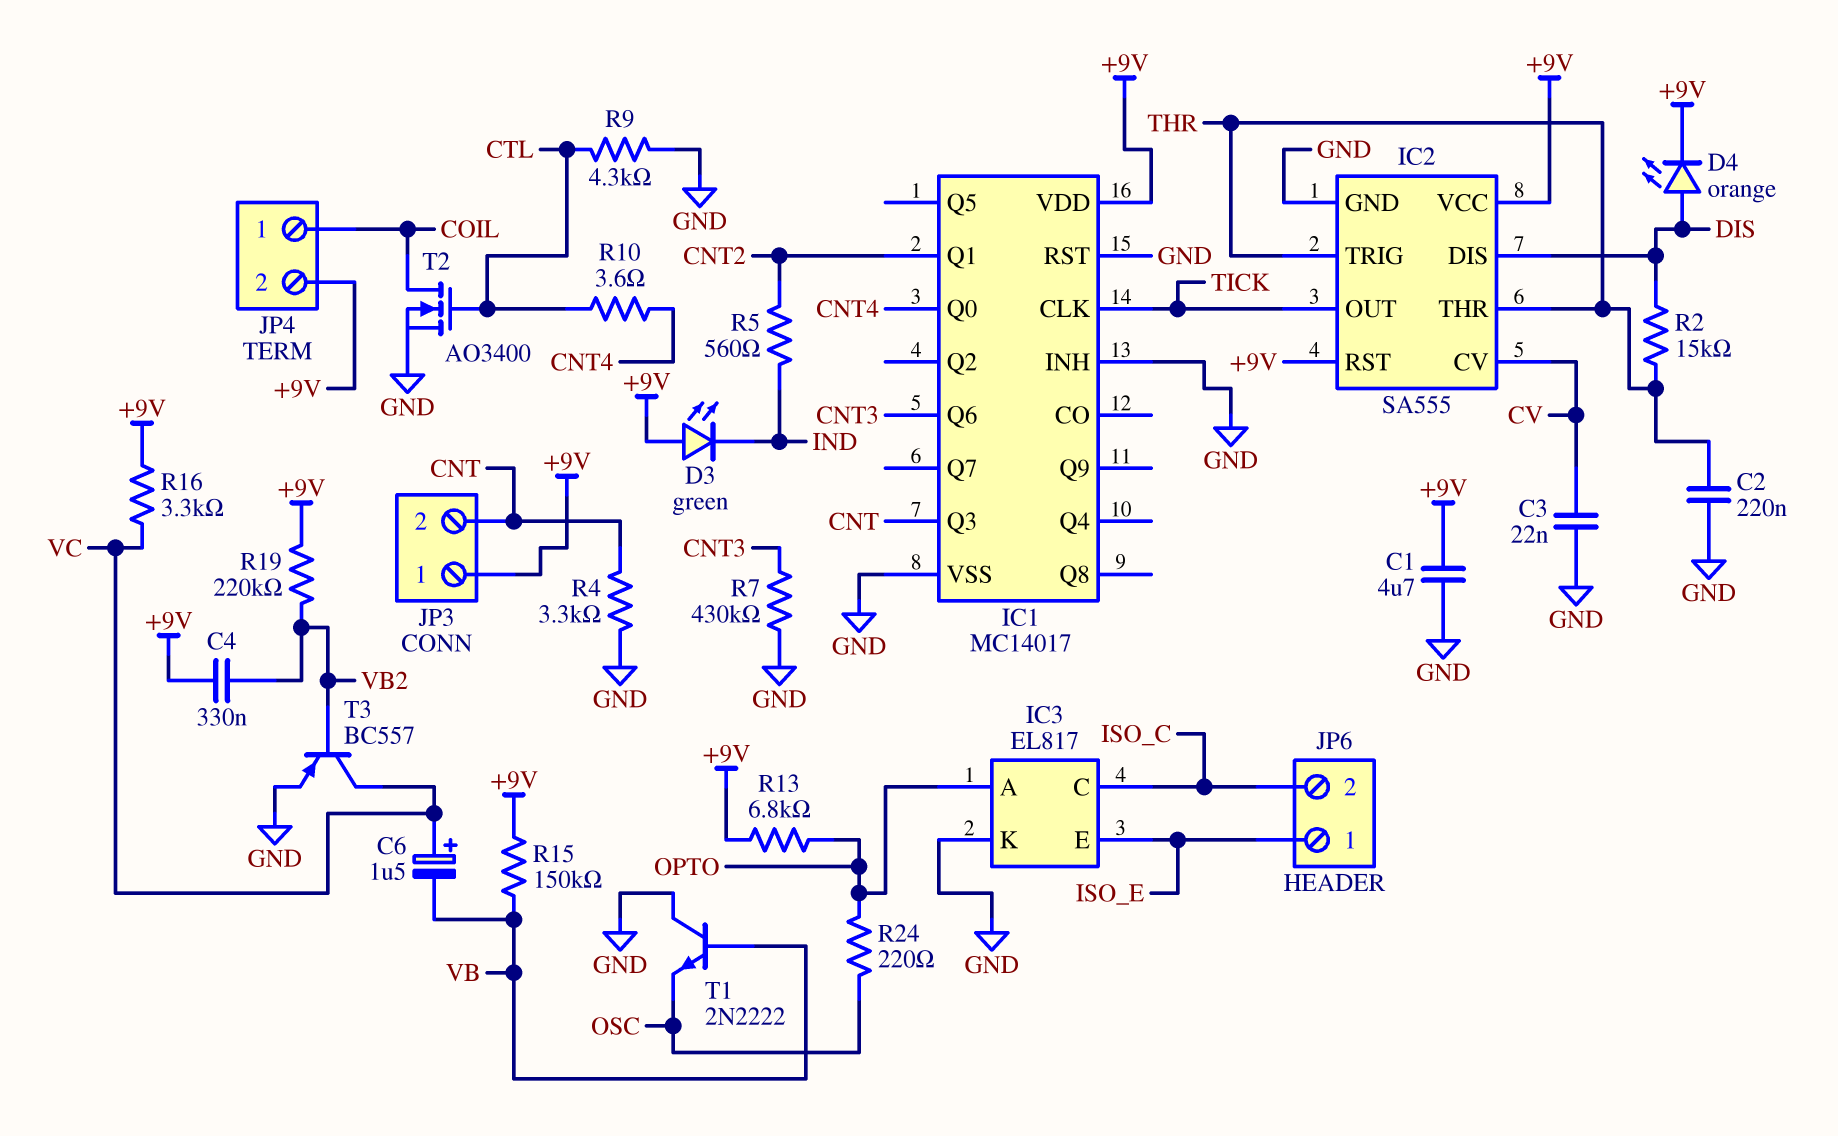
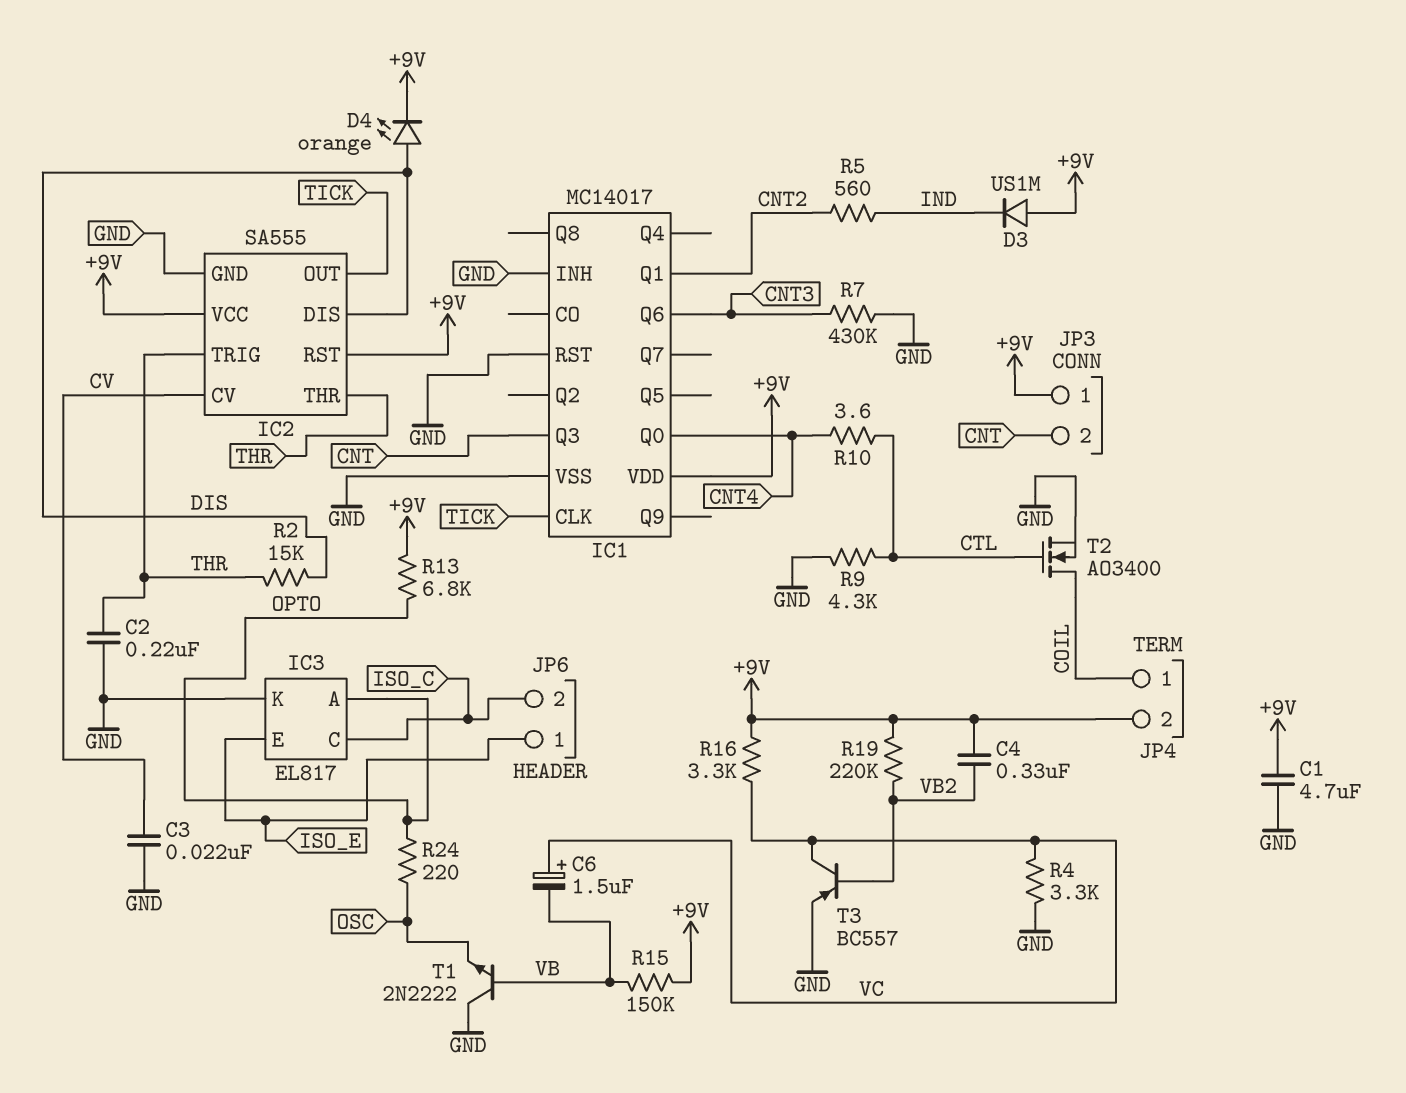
D3: LED green (A +9V, K IND) -> diode US1M (A +9V, K IND)
R4: 3.3k (CNT, GND) -> 3.3k (GND, VC)

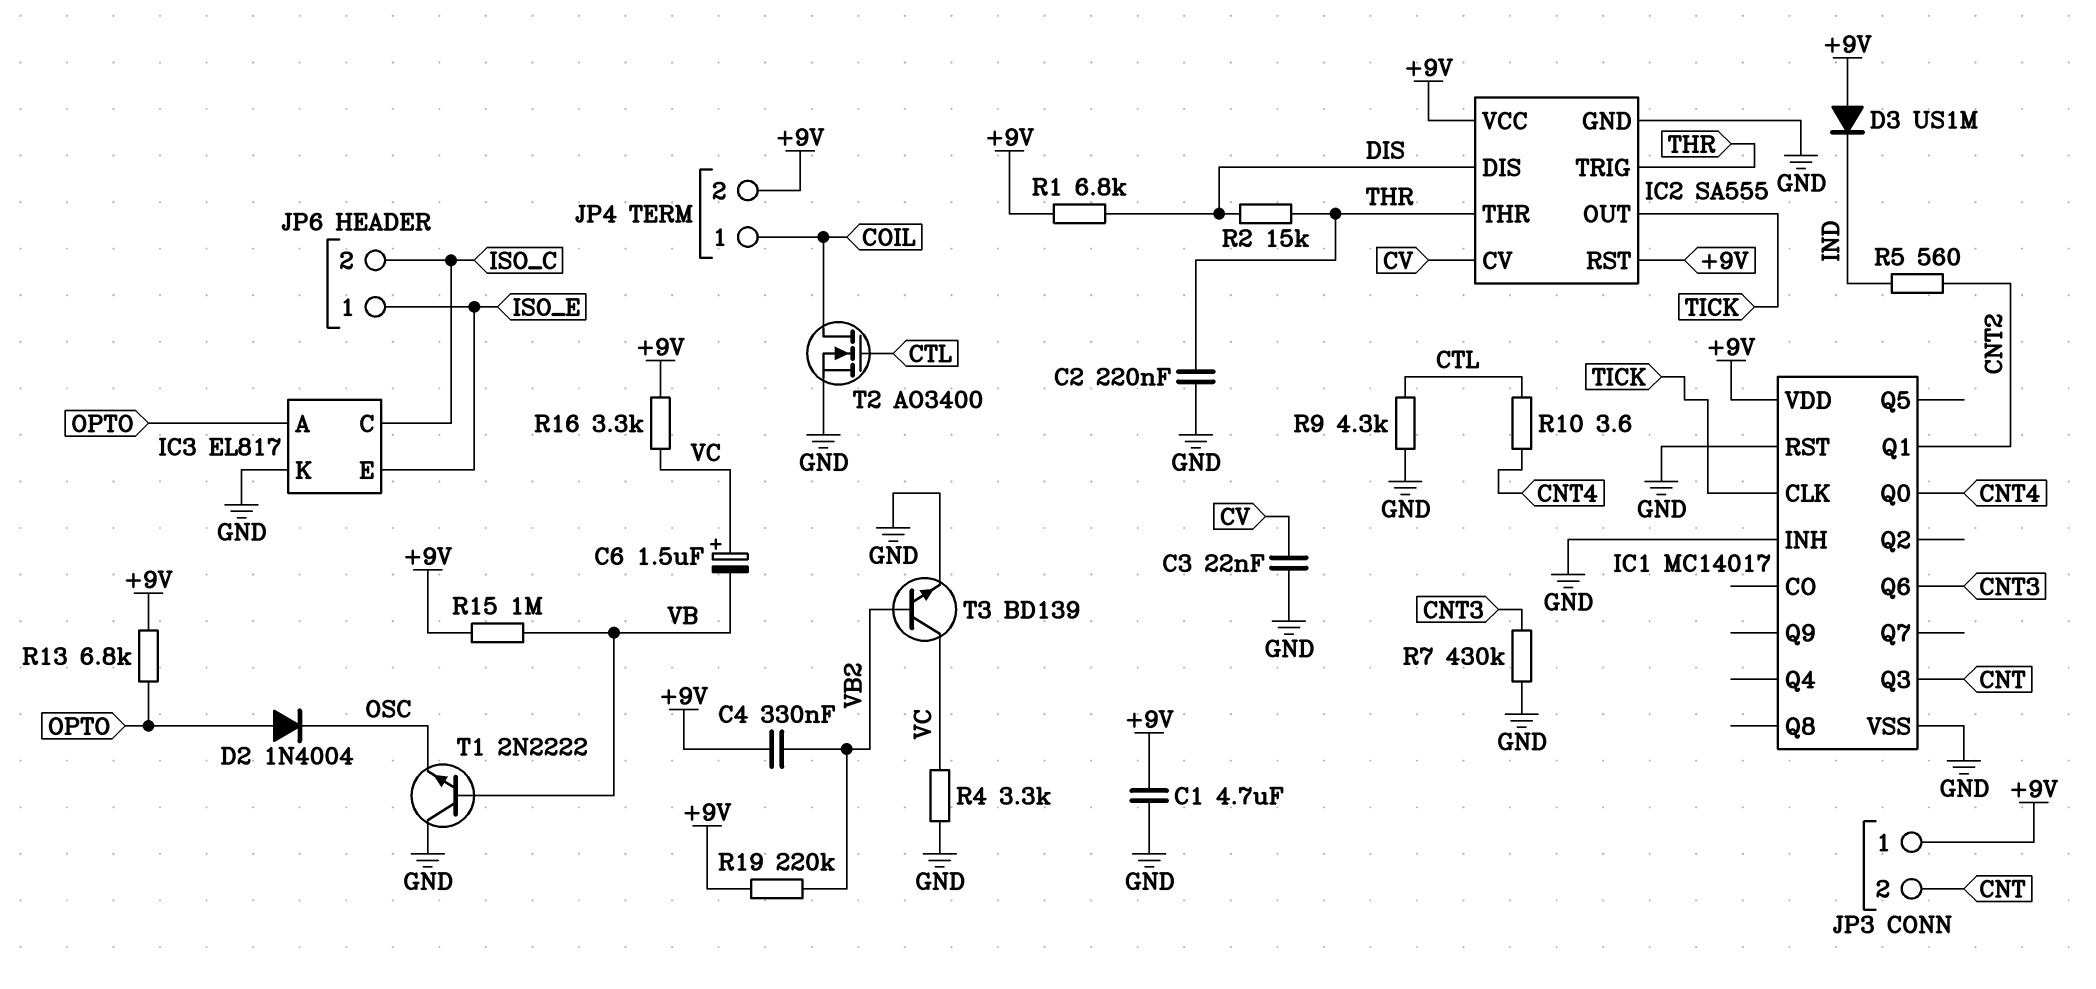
D2: none -> diode 1N4004 (A OPTO, K OSC)
D4: LED orange (A DIS, K +9V) -> none
R1: none -> 6.8k (+9V, DIS)
R15: 150k (+9V, VB) -> 1M (+9V, VB)
R24: 220 (OPTO, OSC) -> none
T3: PNP BC557 (B VB2, C VC, E GND) -> NPN BD139 (B VB2, C VC, E GND)

